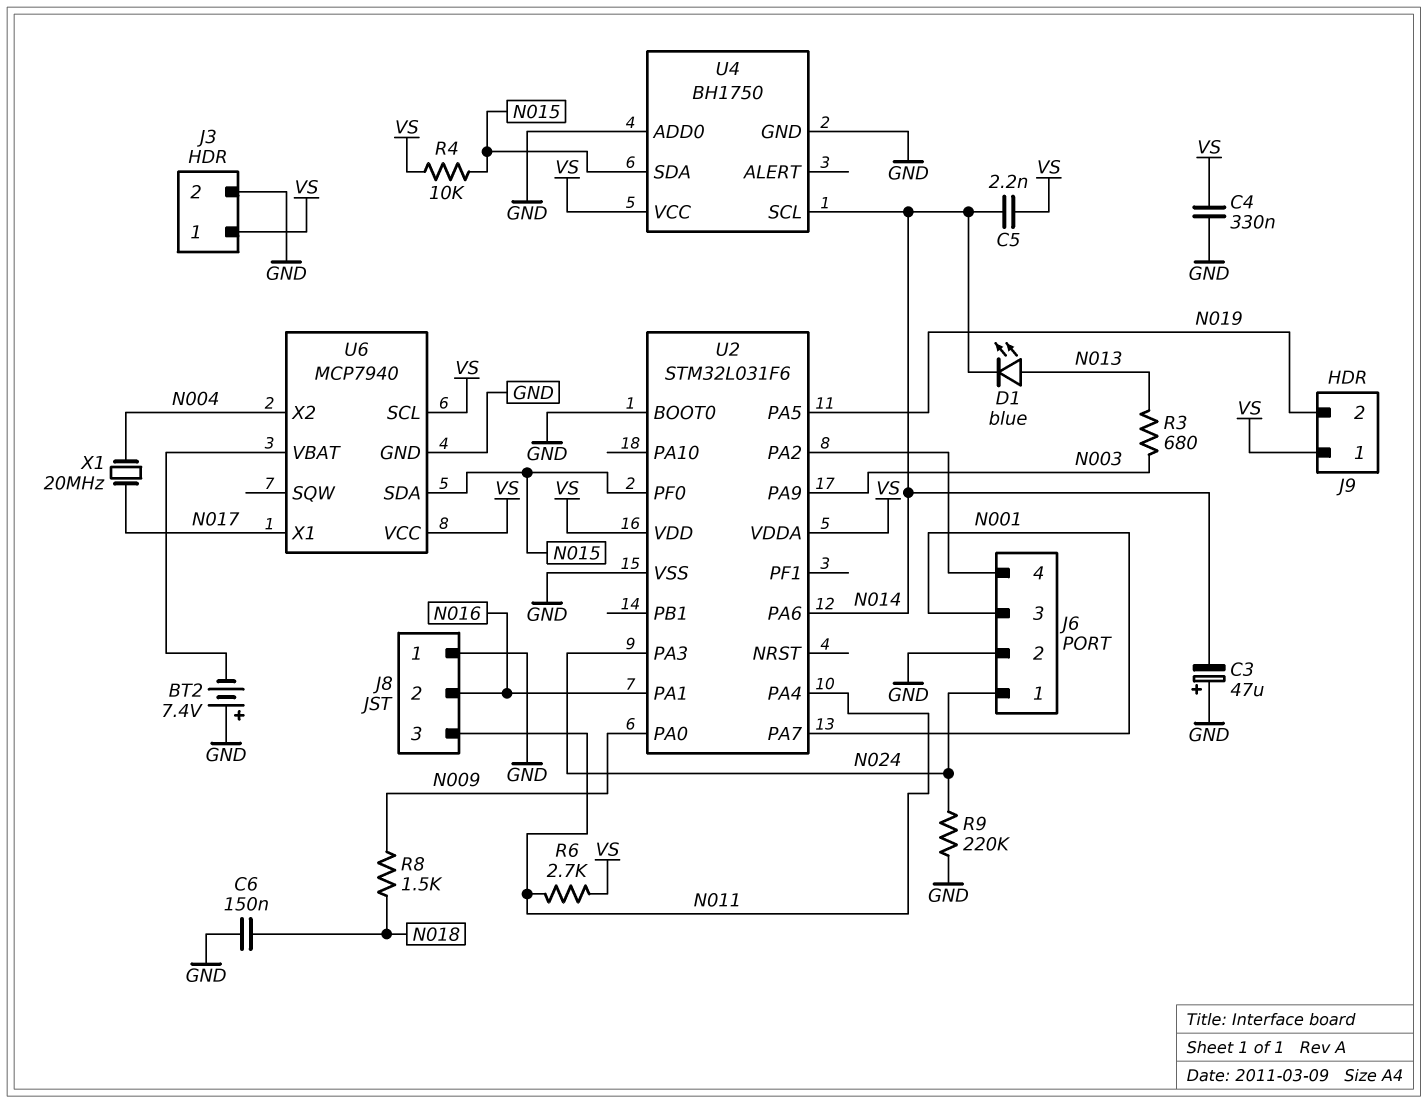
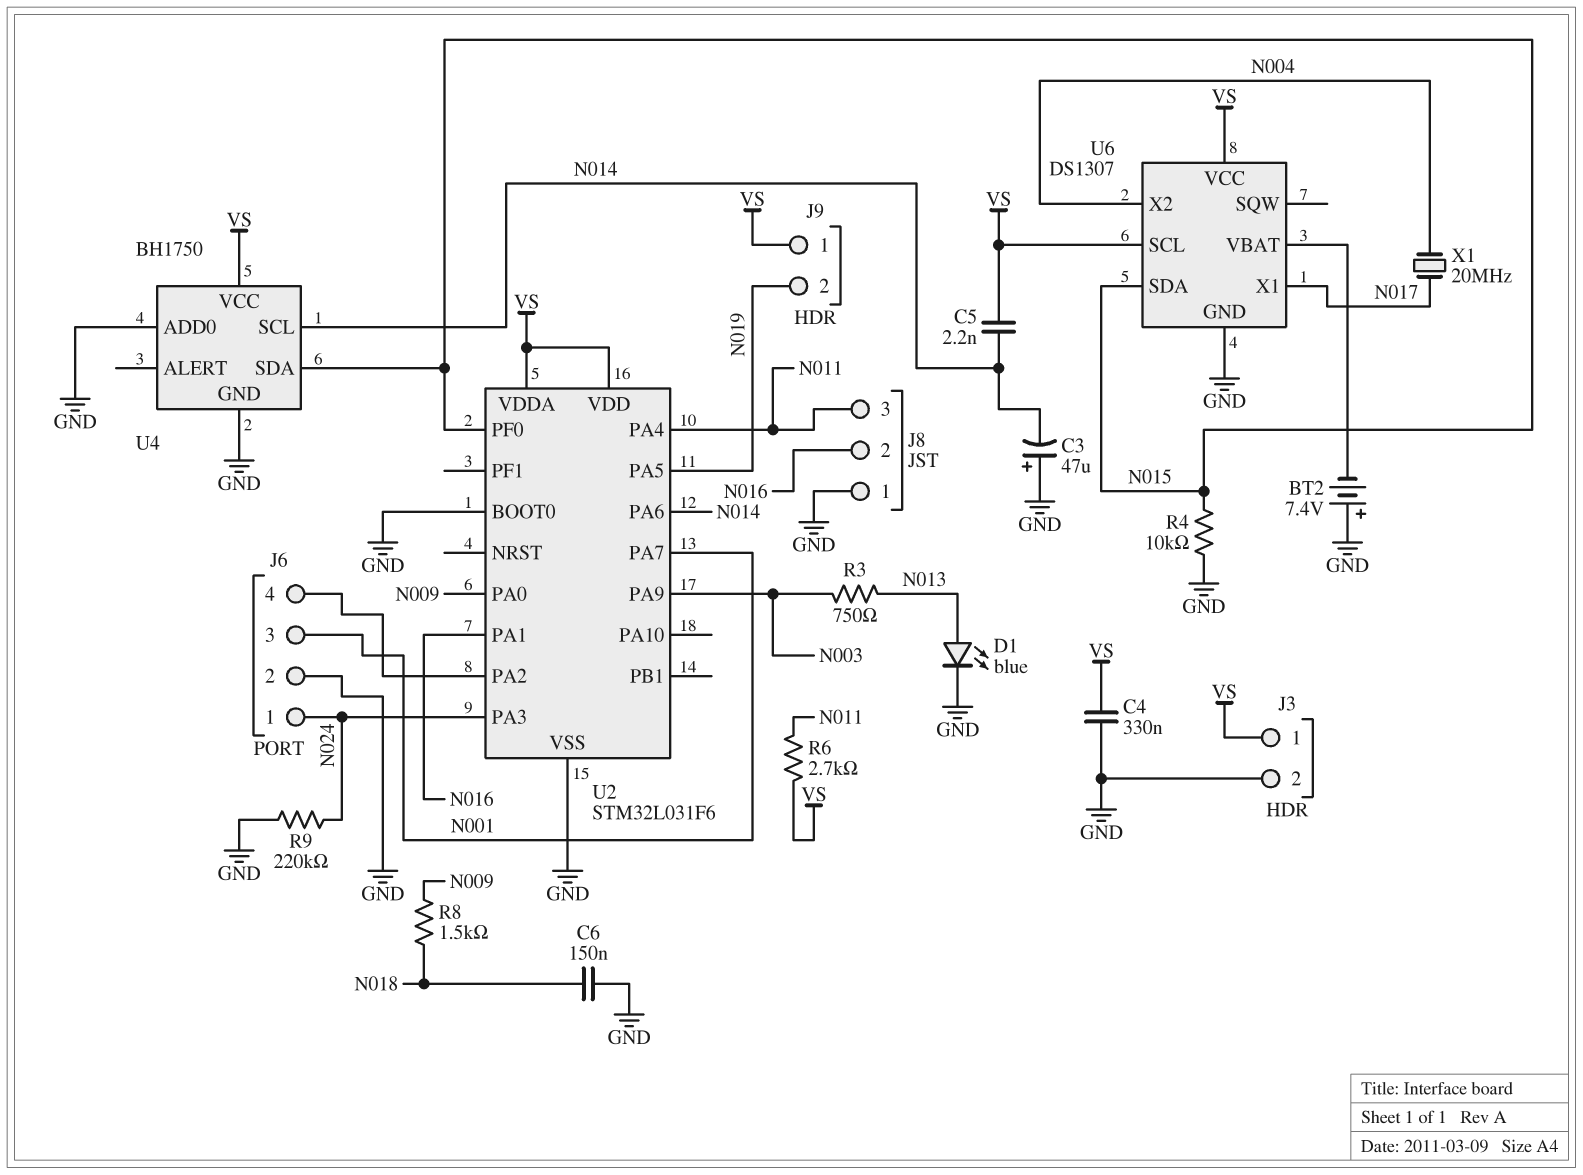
D1: LED blue (A N013, K N014) -> LED blue (A N013, K GND)
R3: 680 (N003, N013) -> 750 (N003, N013)
R4: 10k (N015, VS) -> 10k (GND, N015)
U6: MCP7940 -> DS1307

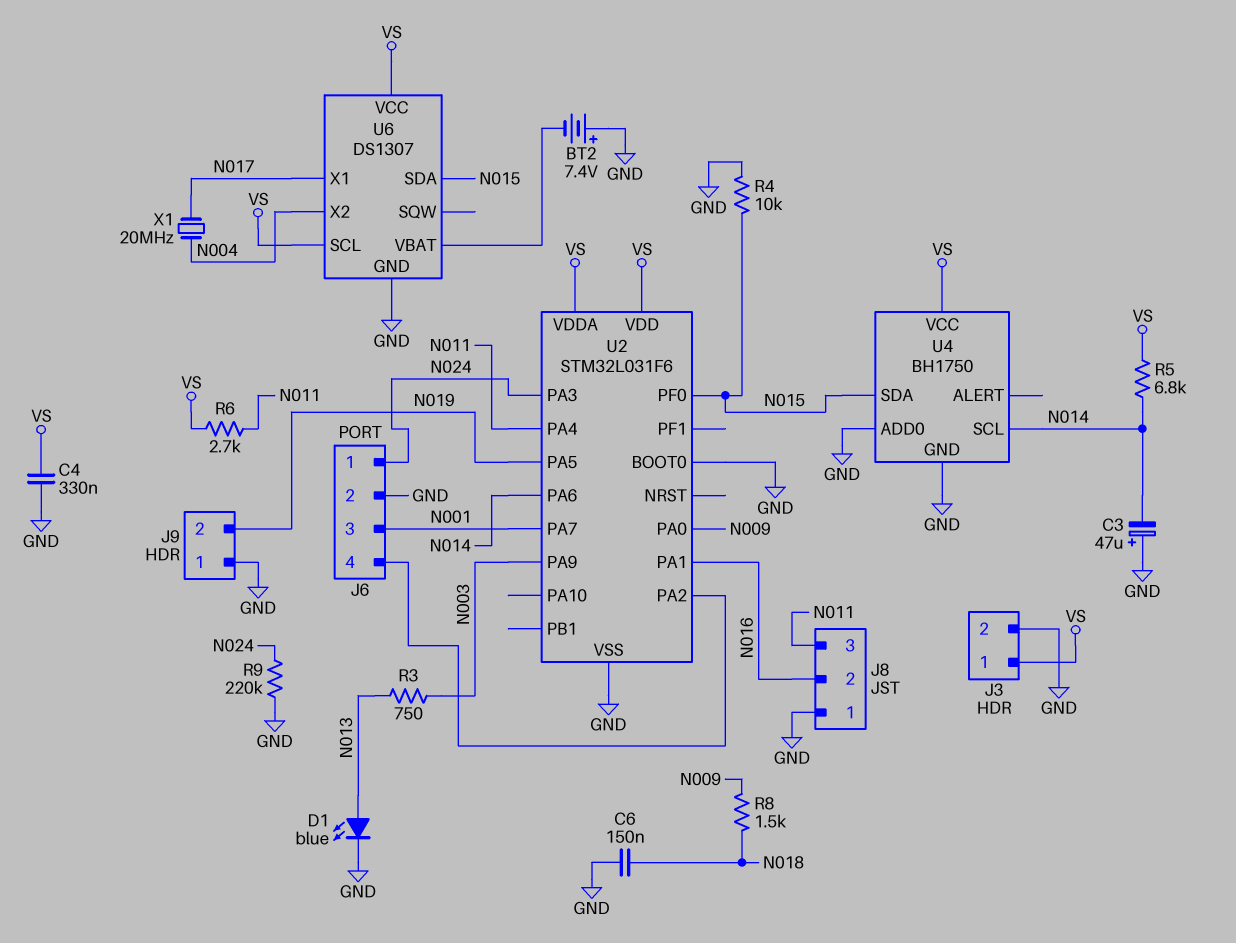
C5: 2.2nF (N014, VS) -> none
J9 pin 1: VS -> GND
R5: none -> 6.8k (N014, VS)

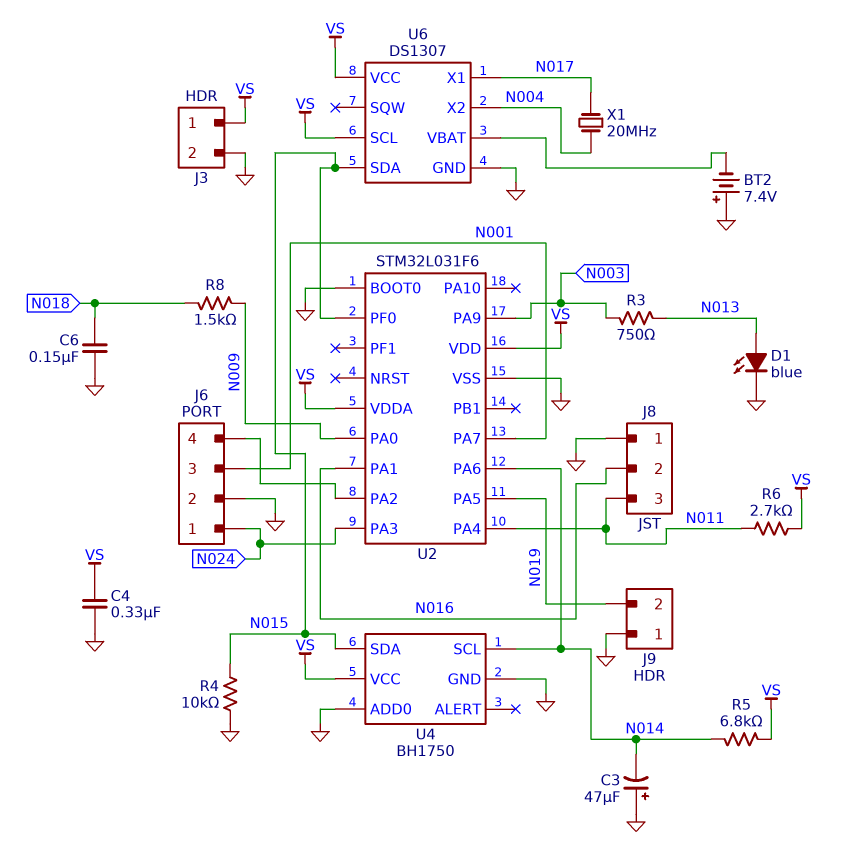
R9: 220k (GND, N024) -> none

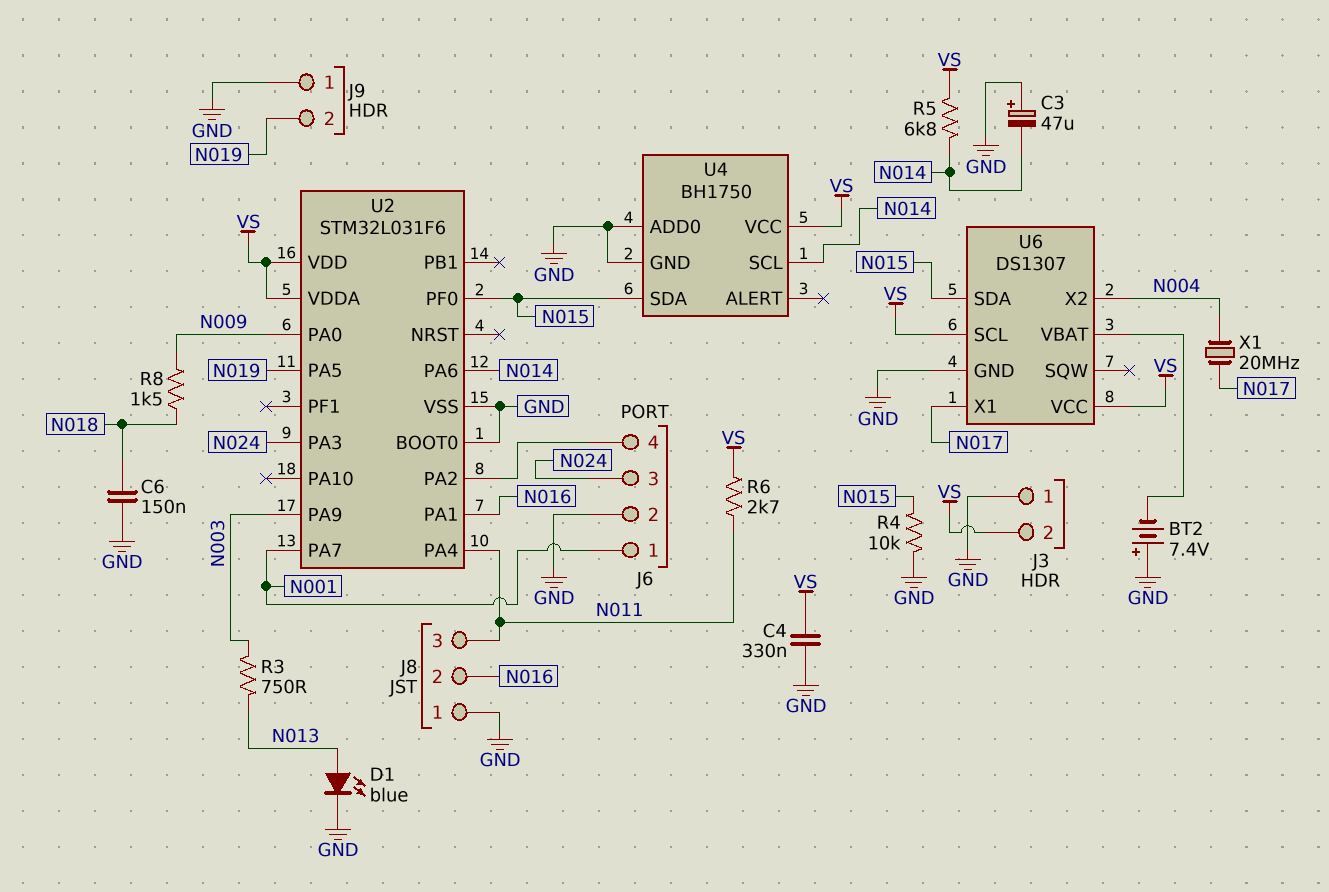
J3 pin 1: VS -> GND
J3 pin 2: GND -> VS
J6 pin 1: N024 -> N001
J6 pin 3: N001 -> N024

